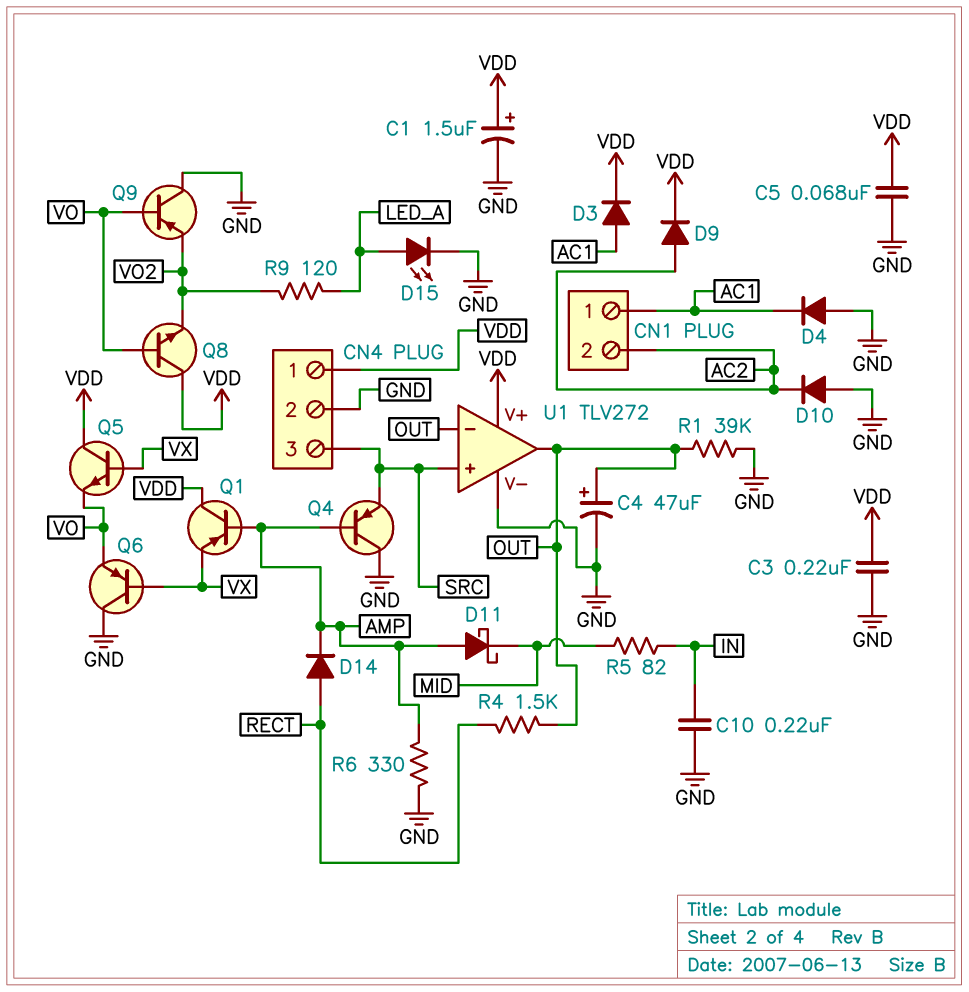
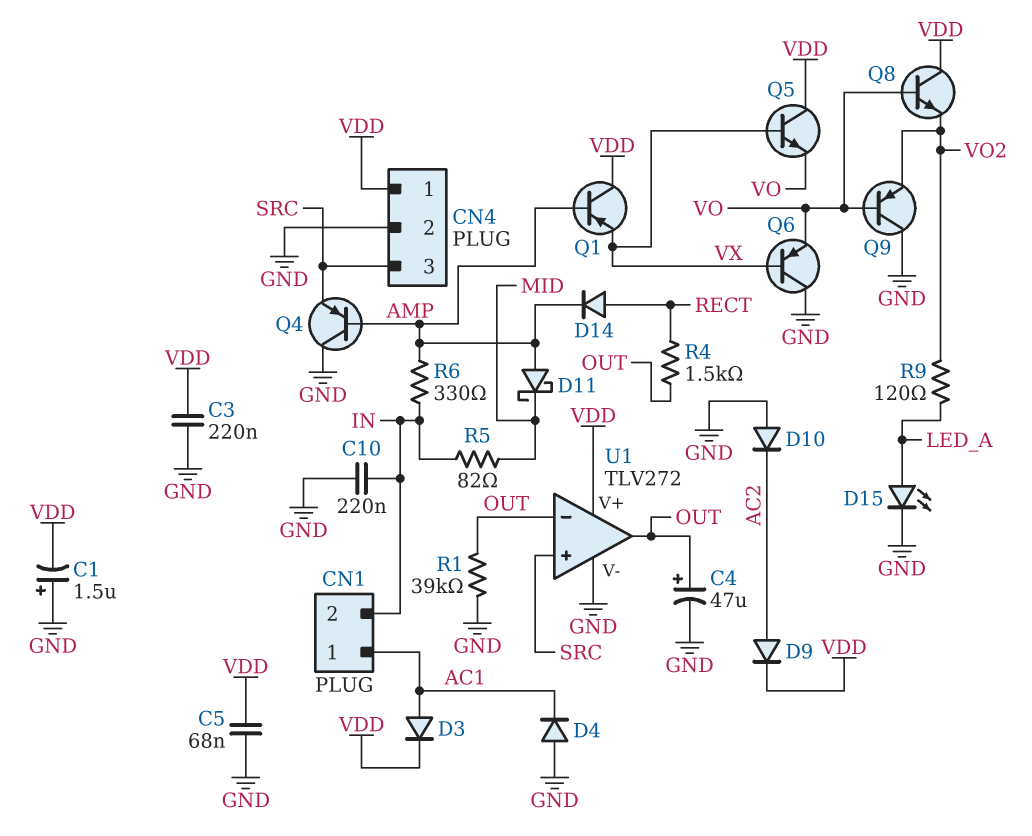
C1: 1.5uF (plus VDD, minus GND) -> 1.5uF (plus GND, minus VDD)
CN1 pin 2: AC2 -> IN
R6: 330 (AMP, GND) -> 330 (AMP, IN)

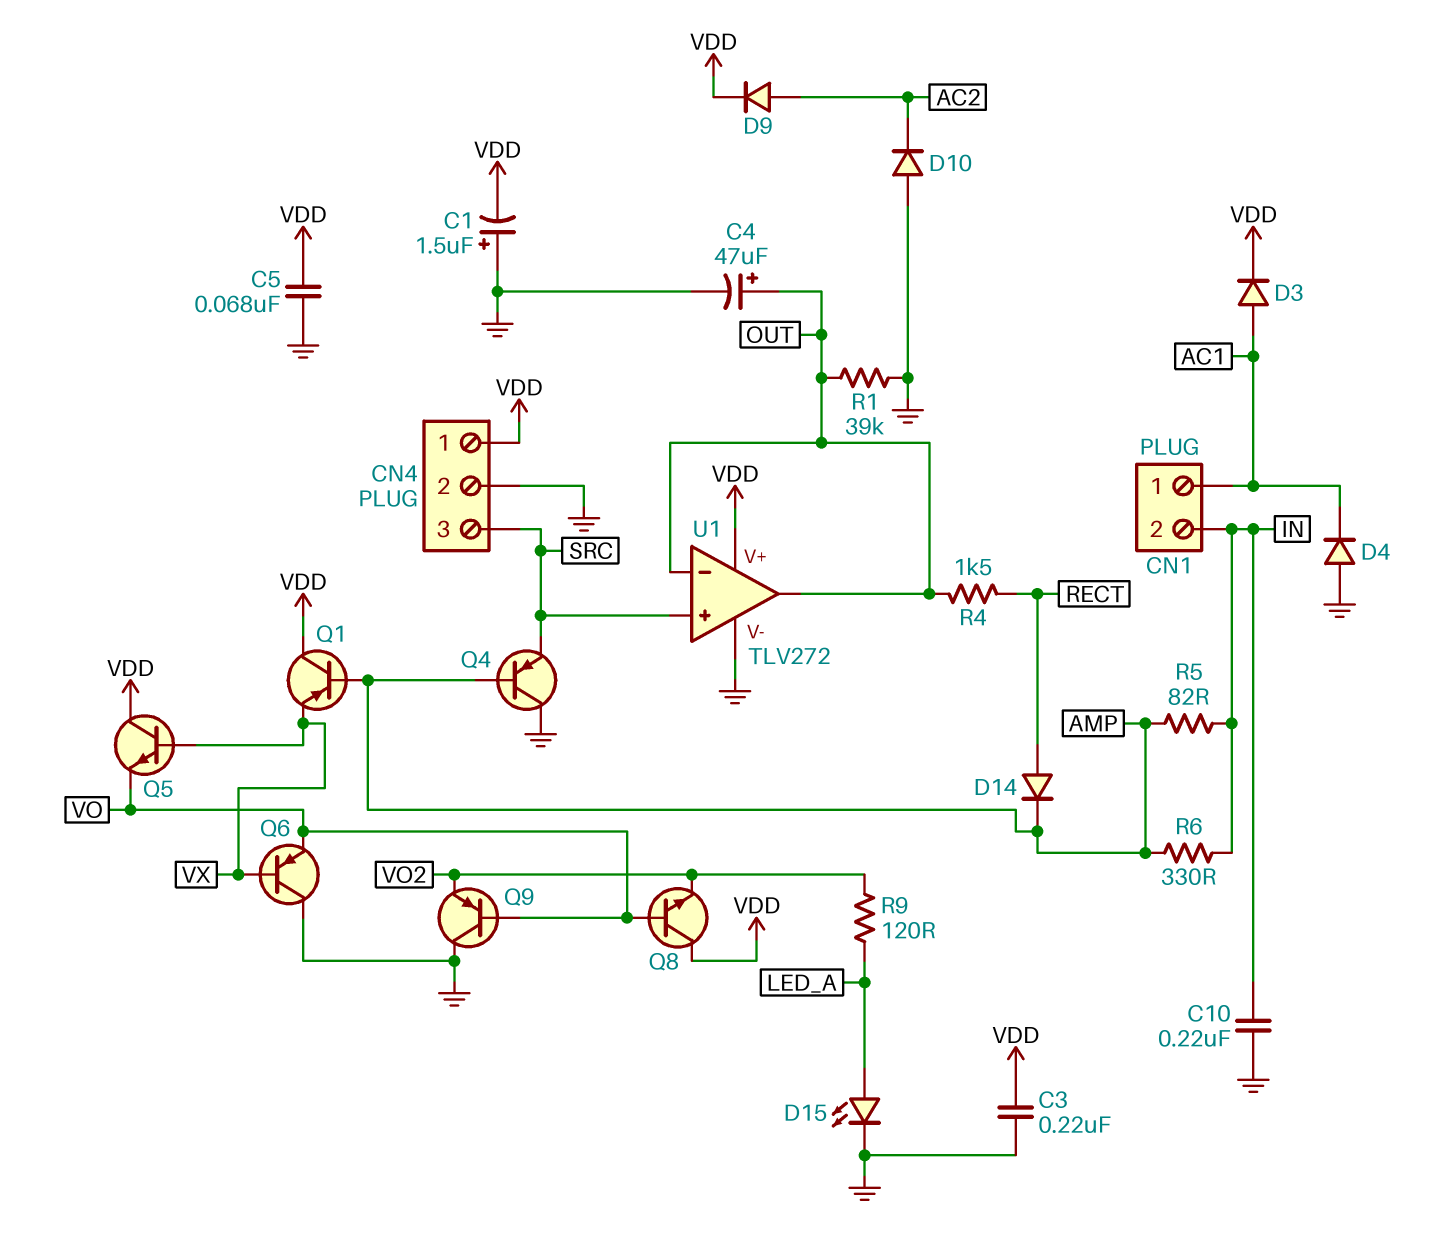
D11: schottky (A AMP, K MID) -> none
R5: 82 (IN, MID) -> 82 (AMP, IN)

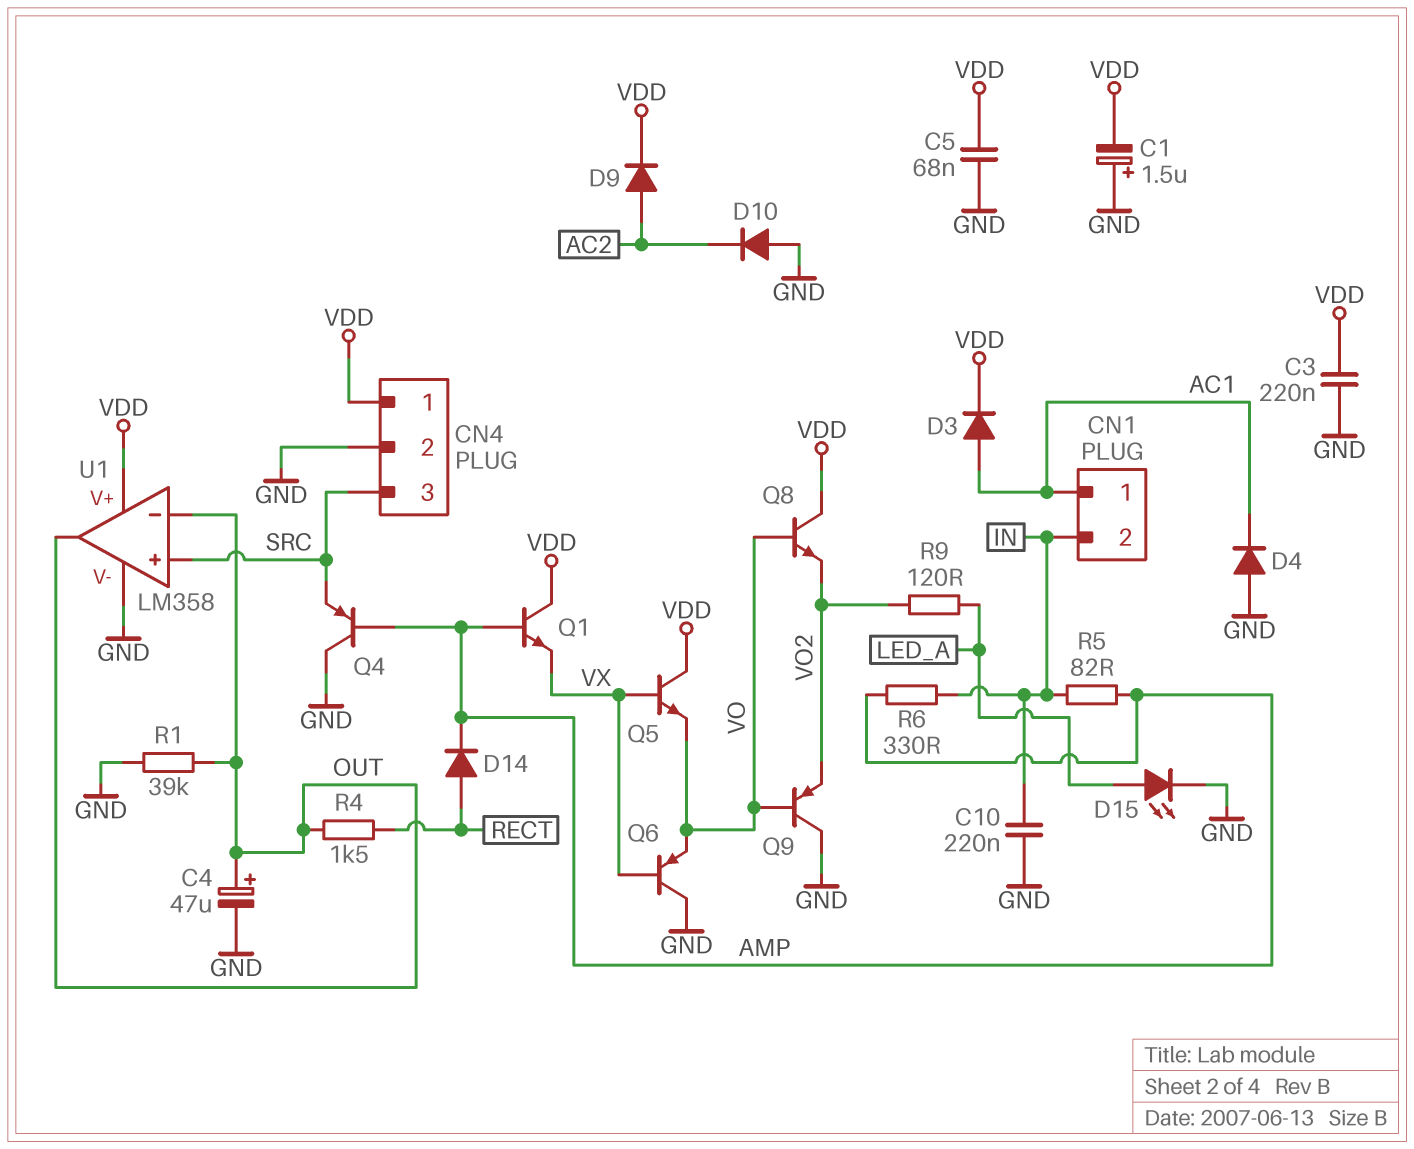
Q1: PNP (B AMP, C VDD, E VX) -> NPN (B AMP, C VDD, E VX)
U1: TLV272 -> LM358

